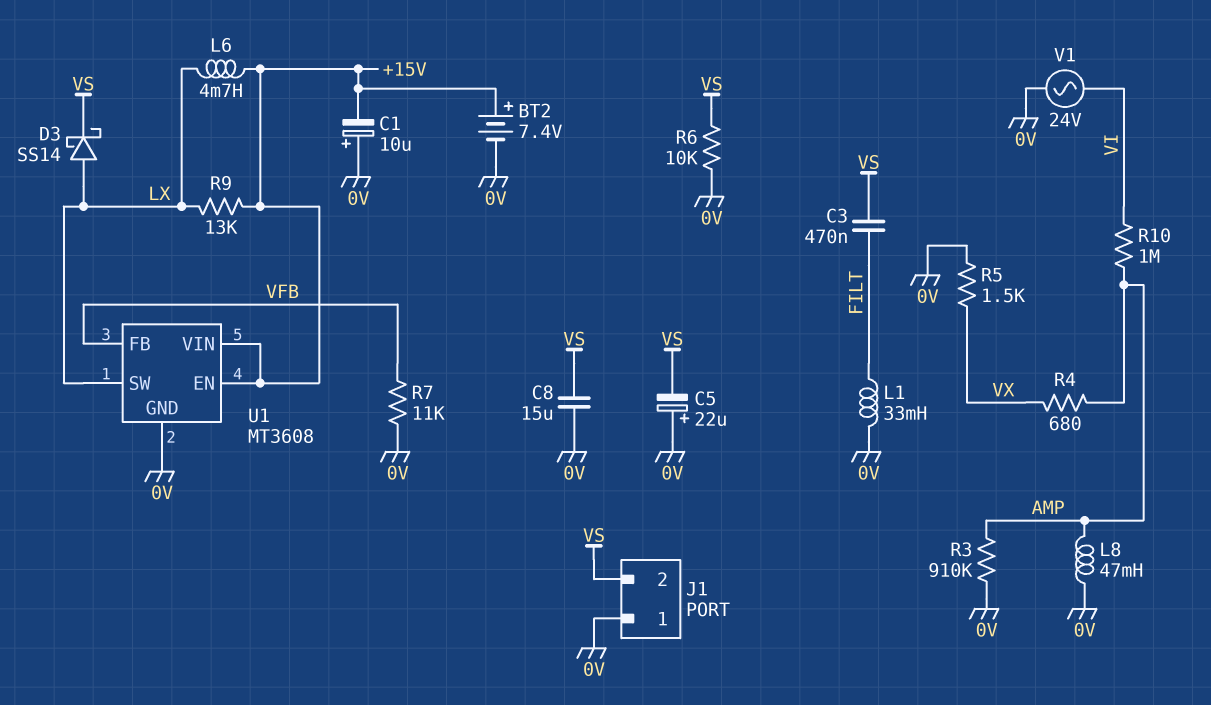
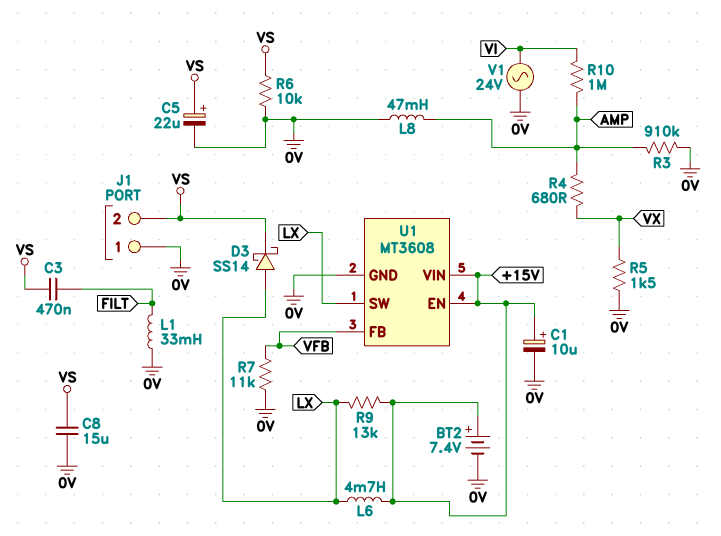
C1: 10uF (plus 0V, minus +15V) -> 10uF (plus +15V, minus 0V)
C5: 22uF (plus 0V, minus VS) -> 22uF (plus VS, minus 0V)

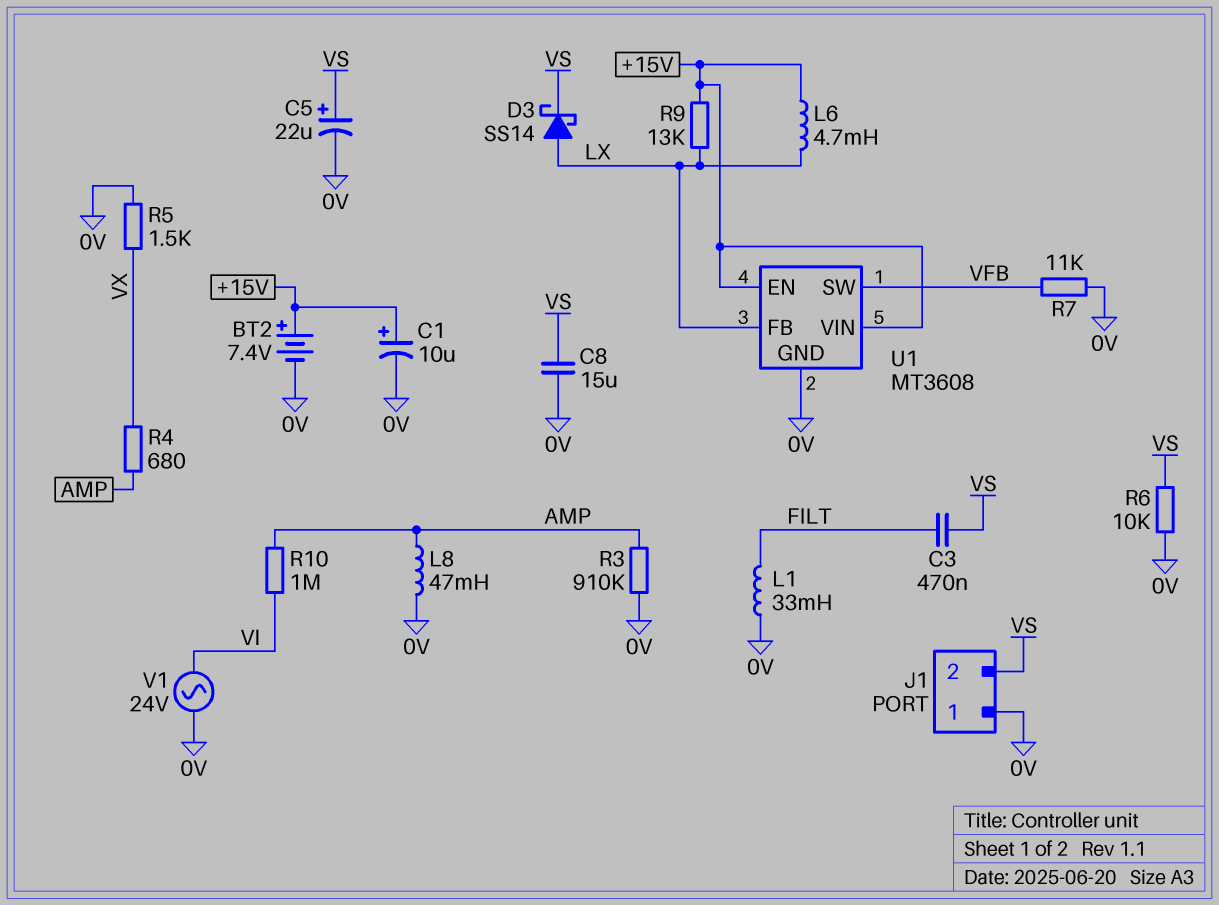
U1 pin FB: VFB -> LX
U1 pin SW: LX -> VFB

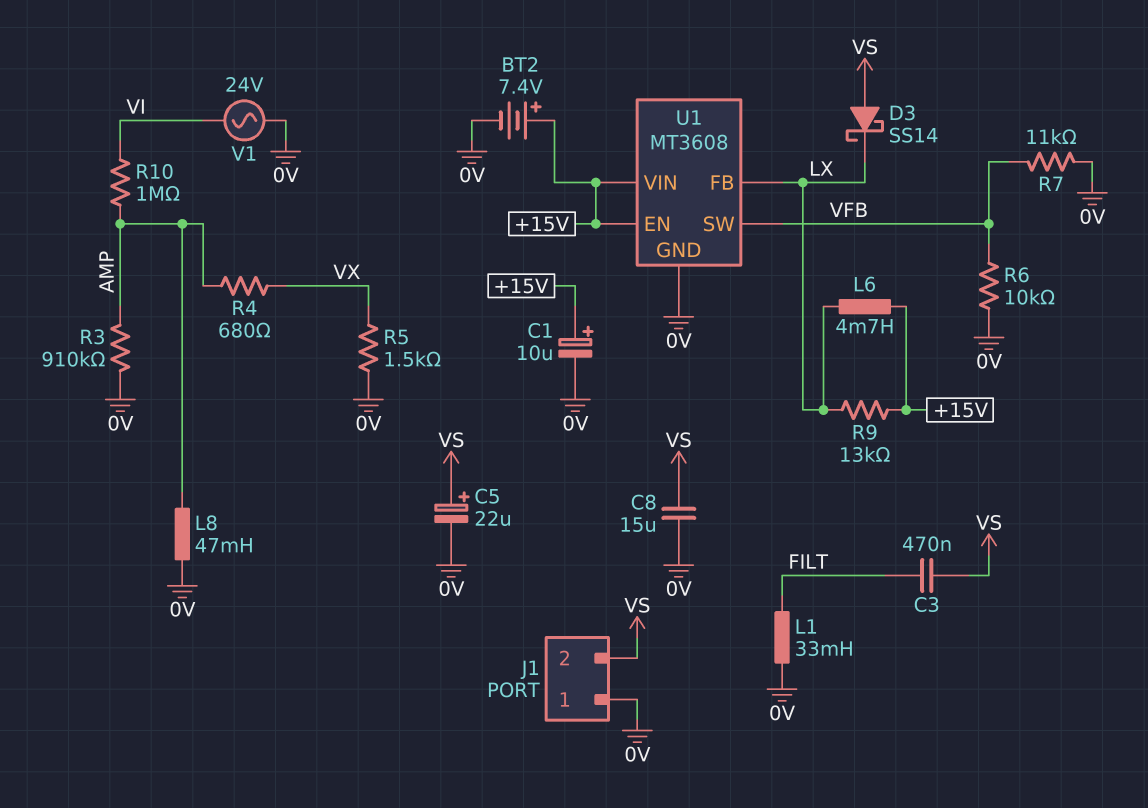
D3: schottky SS14 (A LX, K VS) -> schottky SS14 (A VS, K LX)
R6: 10k (0V, VS) -> 10k (0V, VFB)

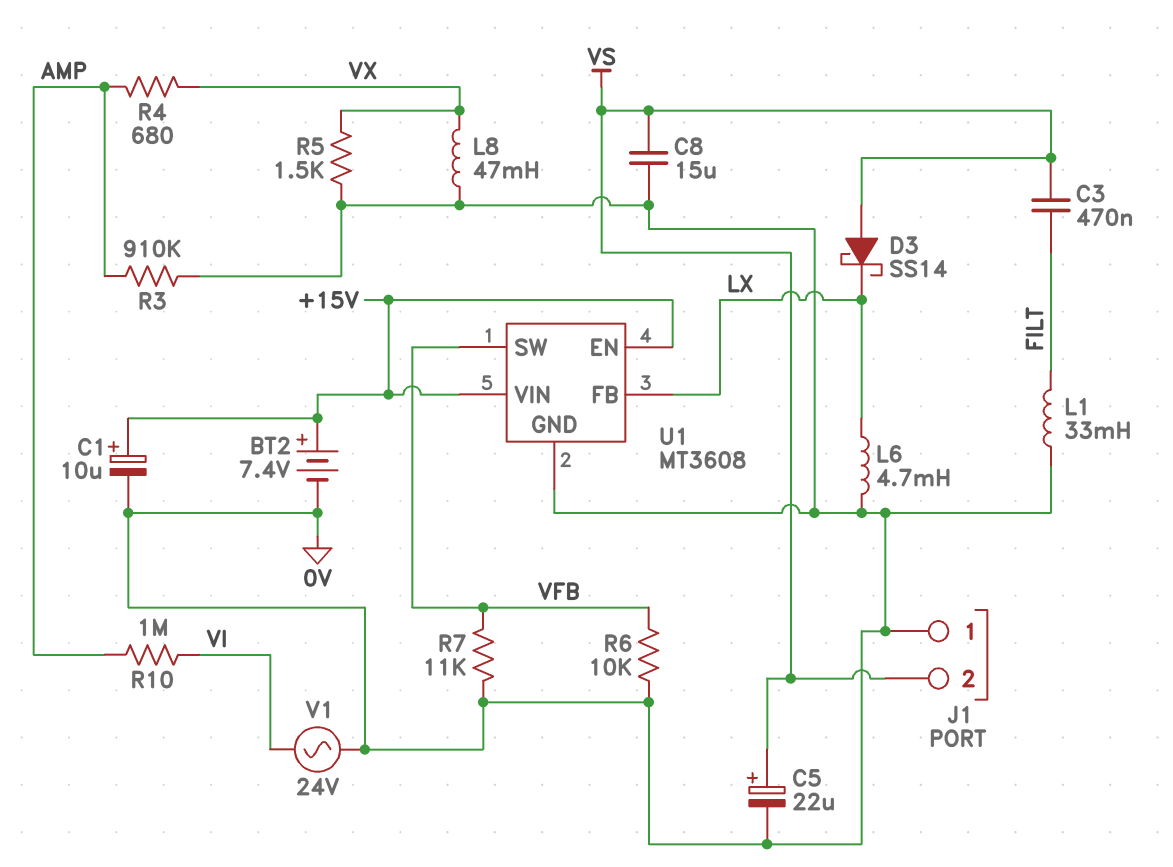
L6: 4.7mH (+15V, LX) -> 4.7mH (0V, LX)
L8: 47mH (0V, AMP) -> 47mH (0V, VX)
R9: 13k (+15V, LX) -> none

